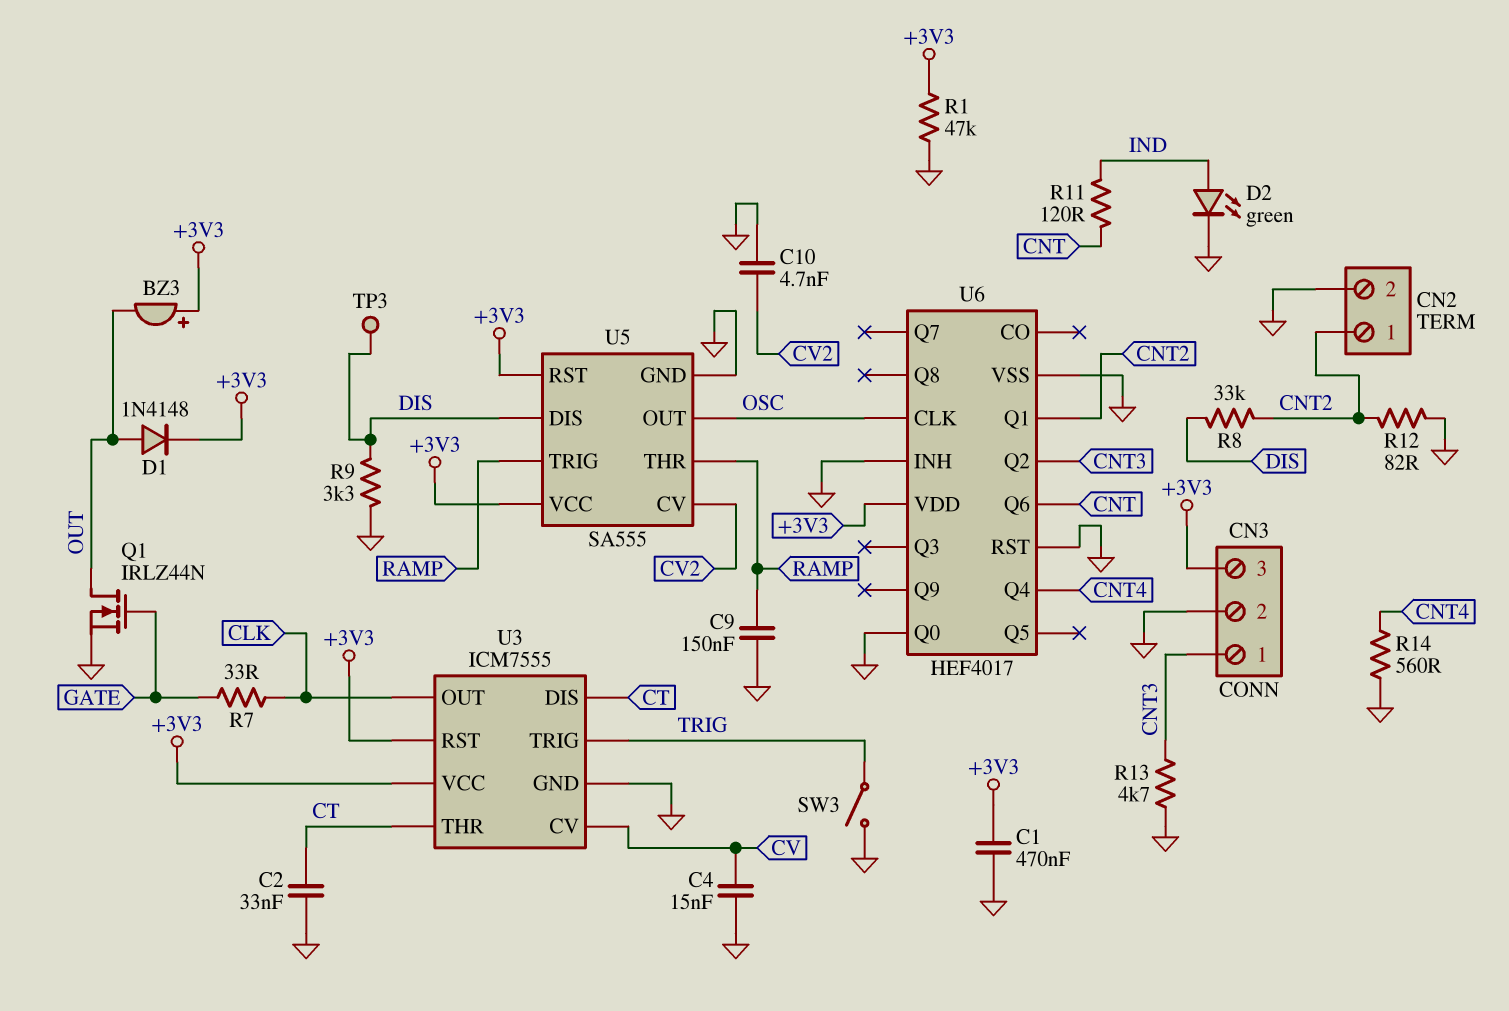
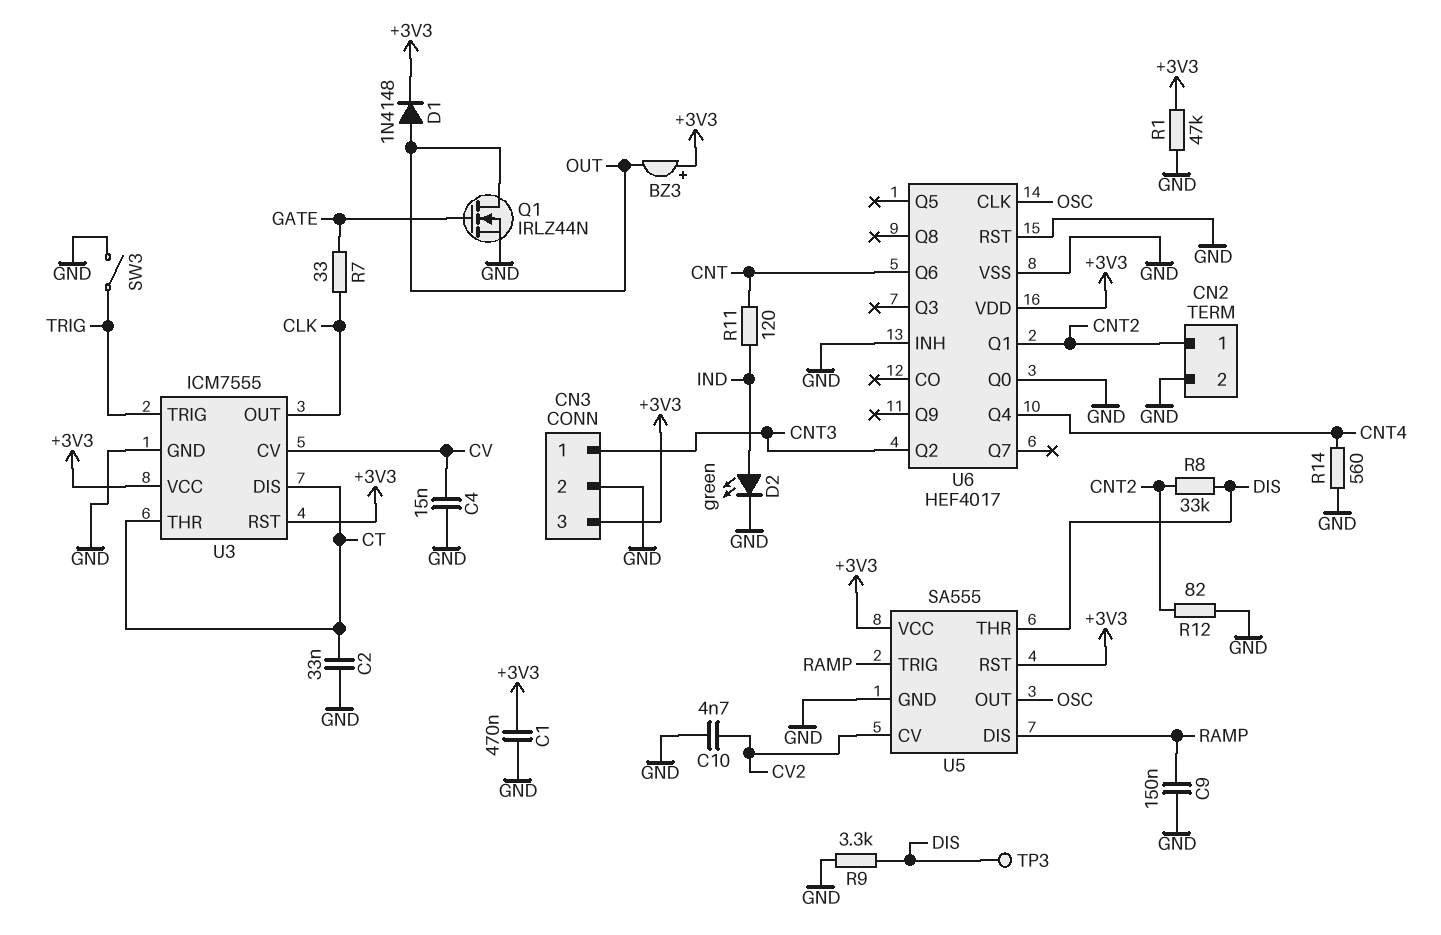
R13: 4.7k (CNT3, GND) -> none
U5 pin DIS: DIS -> RAMP
U5 pin THR: RAMP -> DIS

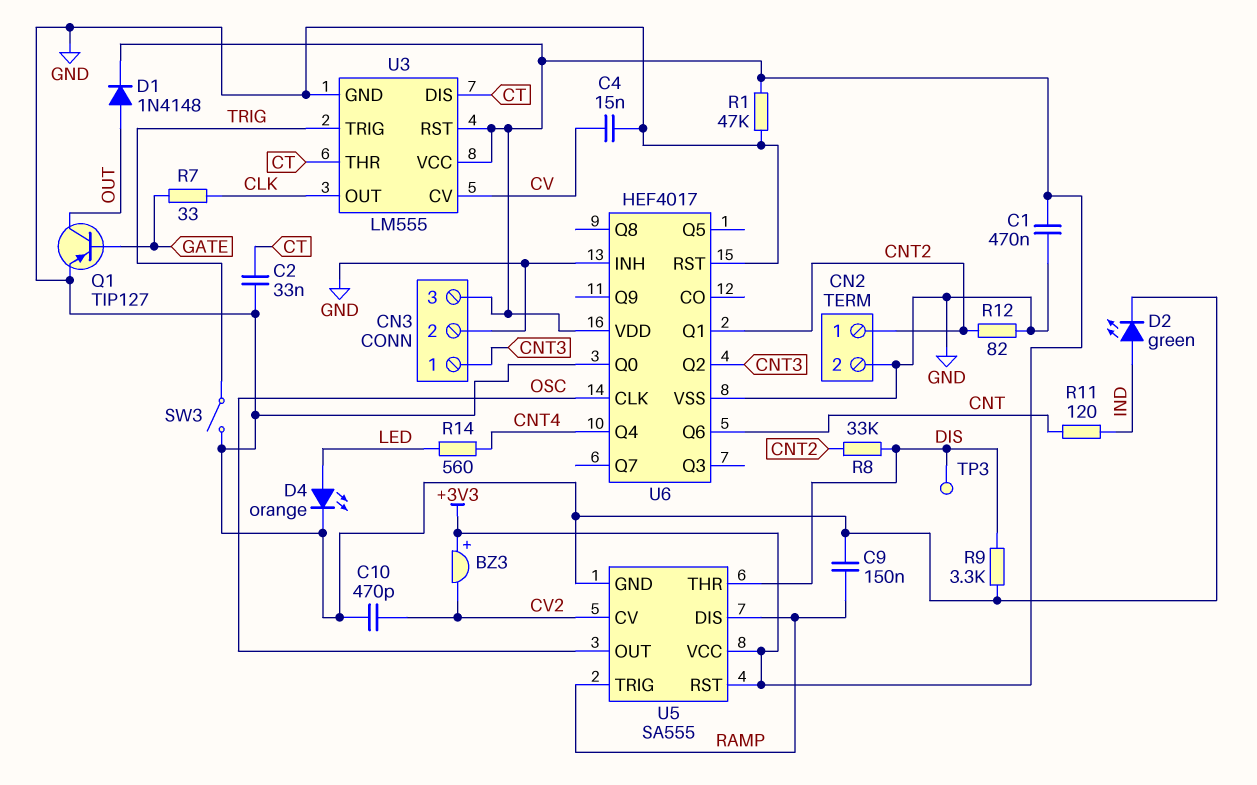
BZ3: buzzer (plus +3V3, minus OUT) -> buzzer (plus +3V3, minus CV2)
C10: 4.7nF (CV2, GND) -> 470pF (CV2, GND)
D4: none -> LED orange (A LED, K GND)
Q1: NMOS IRLZ44N (G GATE, D OUT, S GND) -> PNP TIP127 (B GATE, C OUT, E GND)
R14: 560 (CNT4, GND) -> 560 (CNT4, LED)
U3: ICM7555 -> LM555

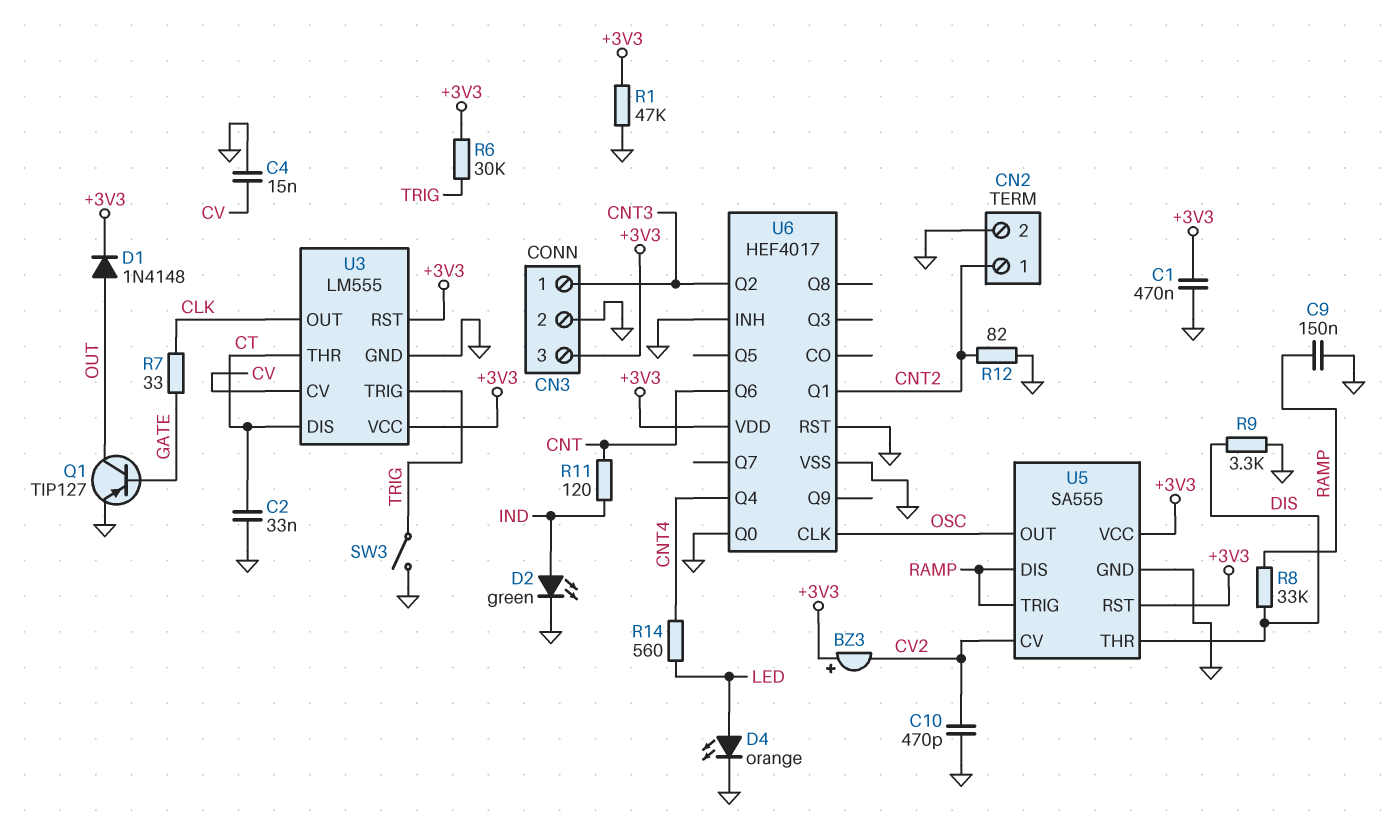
R6: none -> 30k (+3V3, TRIG)
R8: 33k (CNT2, DIS) -> 33k (DIS, RAMP)
TP3: test point (DIS) -> none

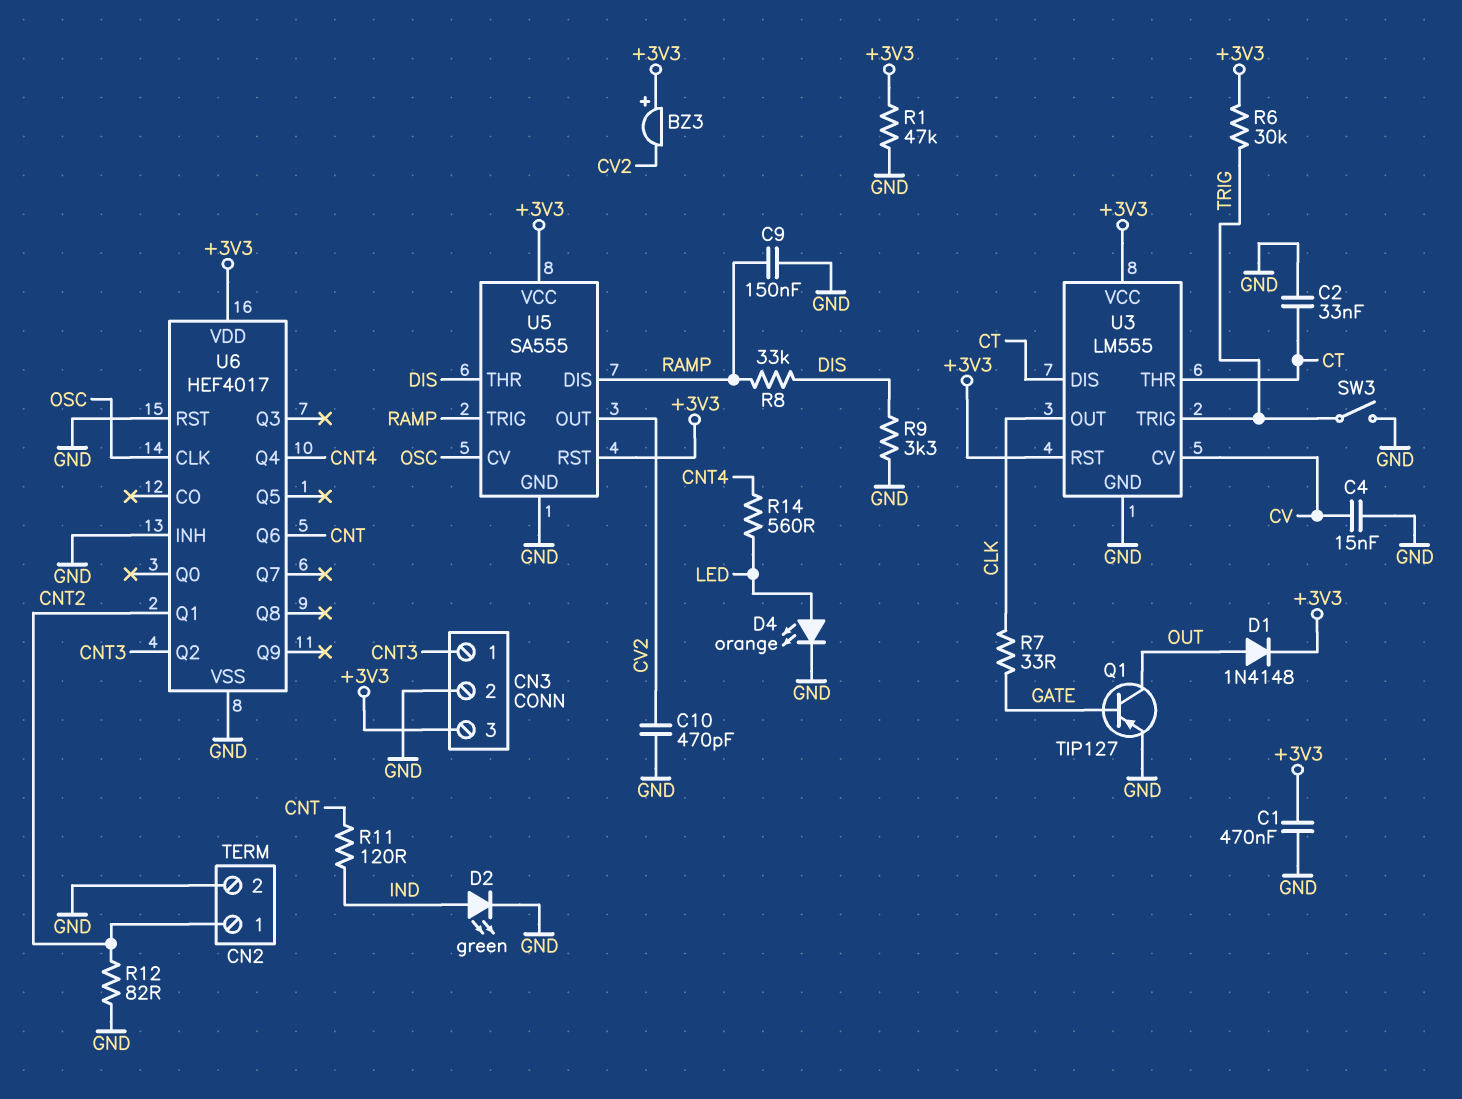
U5 pin CV: CV2 -> OSC
U5 pin OUT: OSC -> CV2
U6 pin Q0: GND -> none

